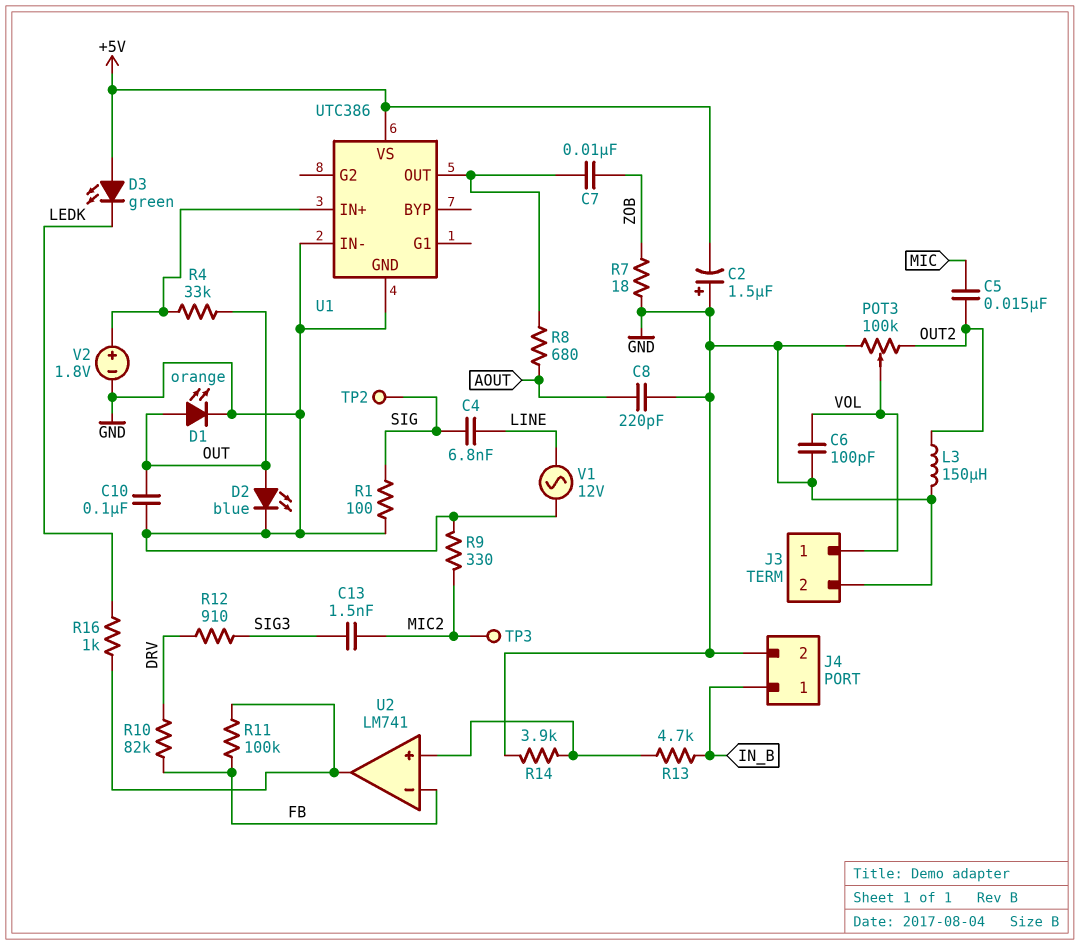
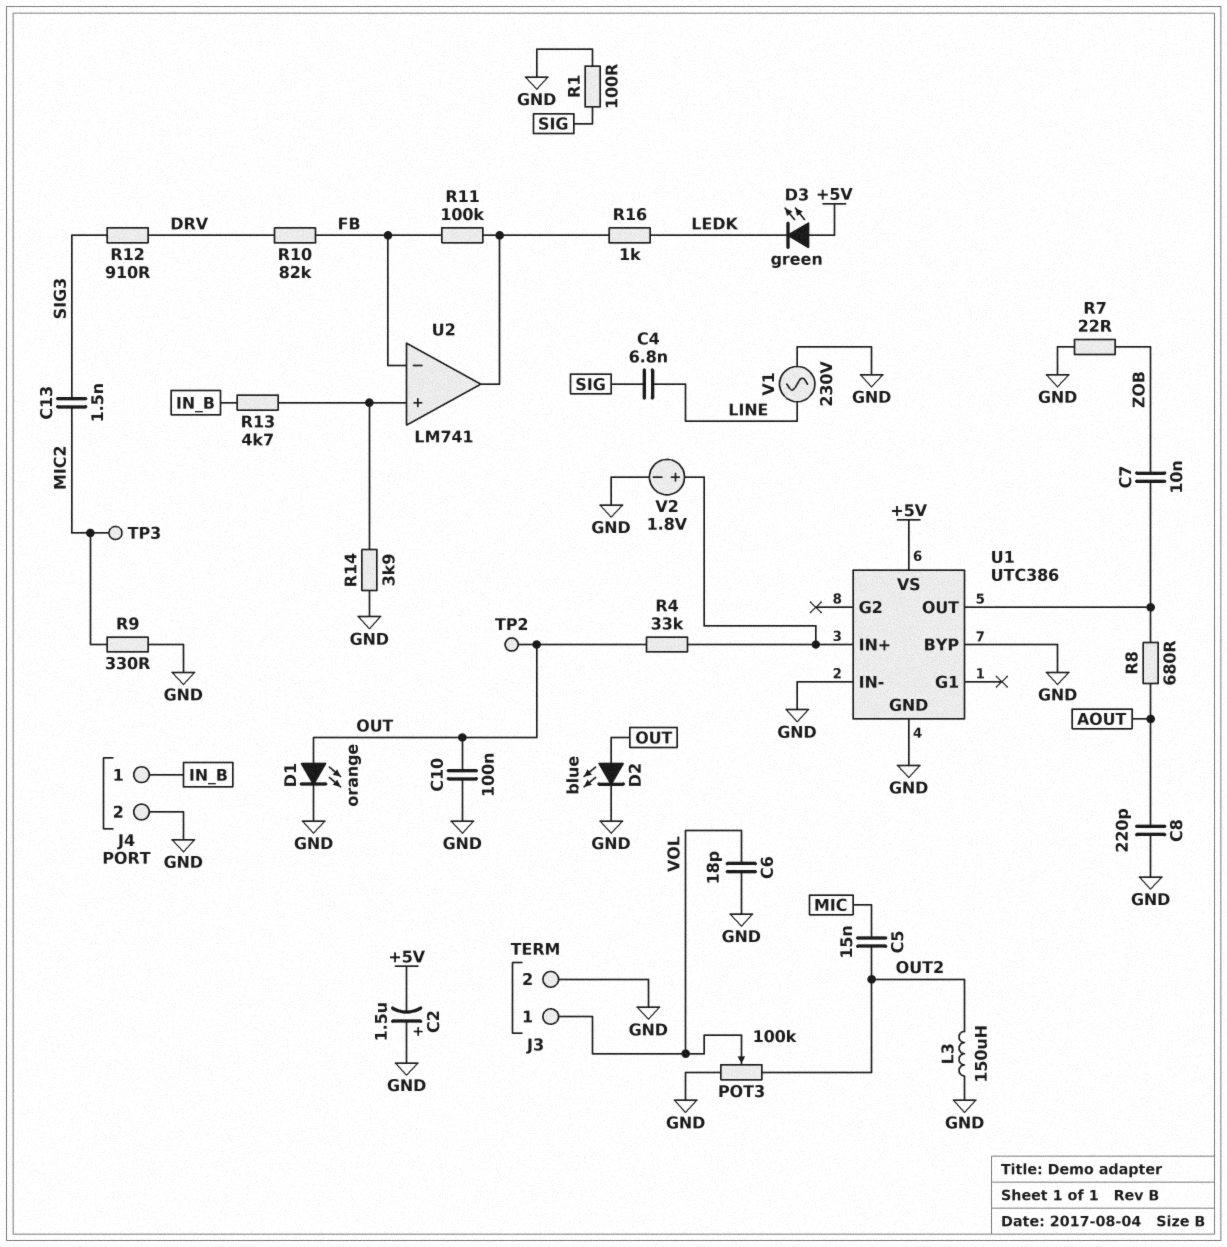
C6: 100pF (GND, VOL) -> 18pF (GND, VOL)
R7: 18 (GND, ZOB) -> 22 (GND, ZOB)
TP2: test point (SIG) -> test point (OUT)
U1 pin BYP: none -> GND
V1: AC 12V (GND, LINE) -> AC 230V (GND, LINE)

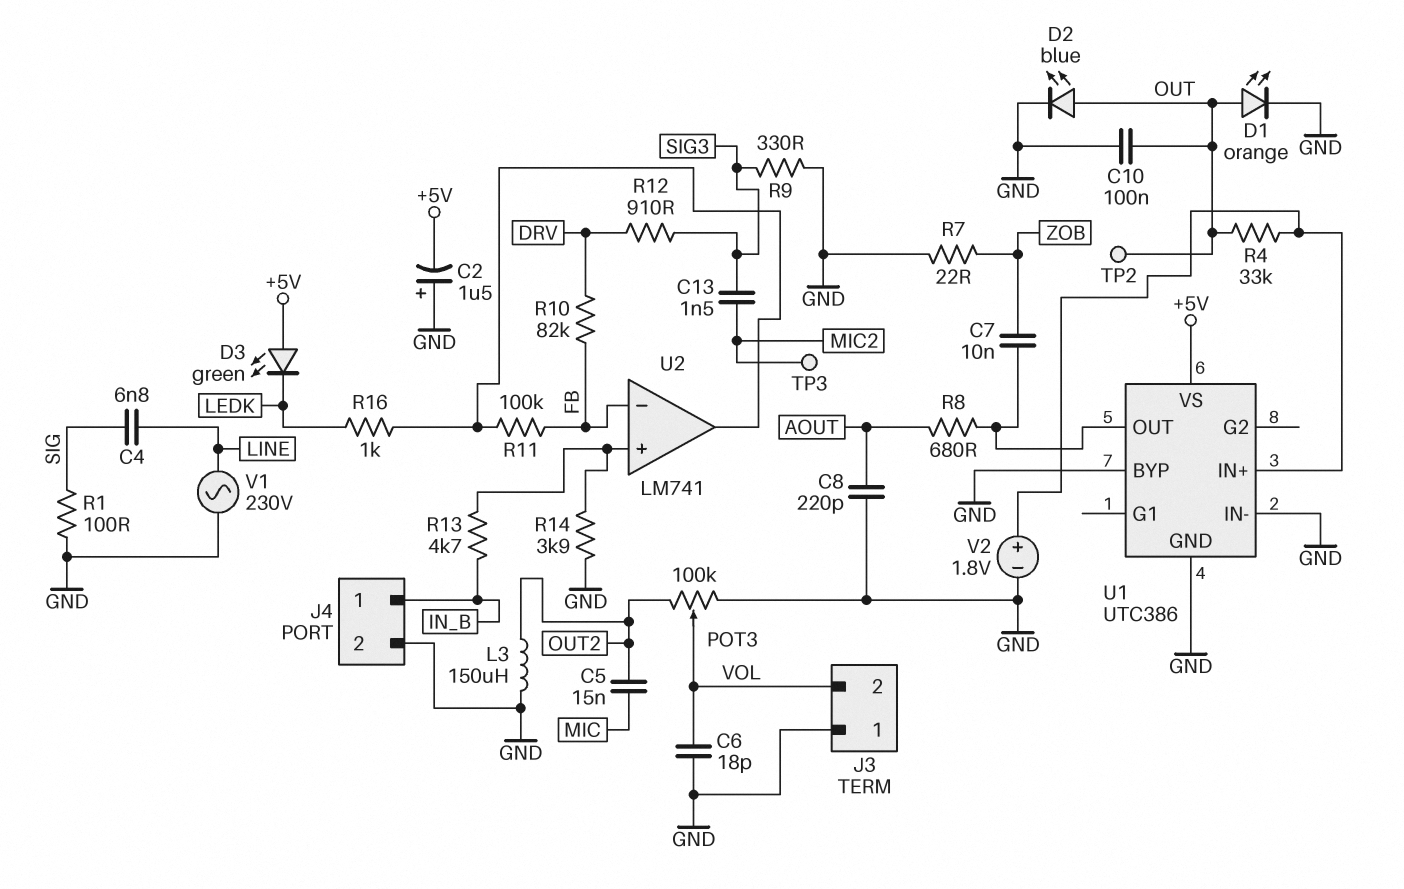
J3 pin 1: VOL -> GND
J3 pin 2: GND -> VOL
R9: 330 (GND, MIC2) -> 330 (GND, SIG3)

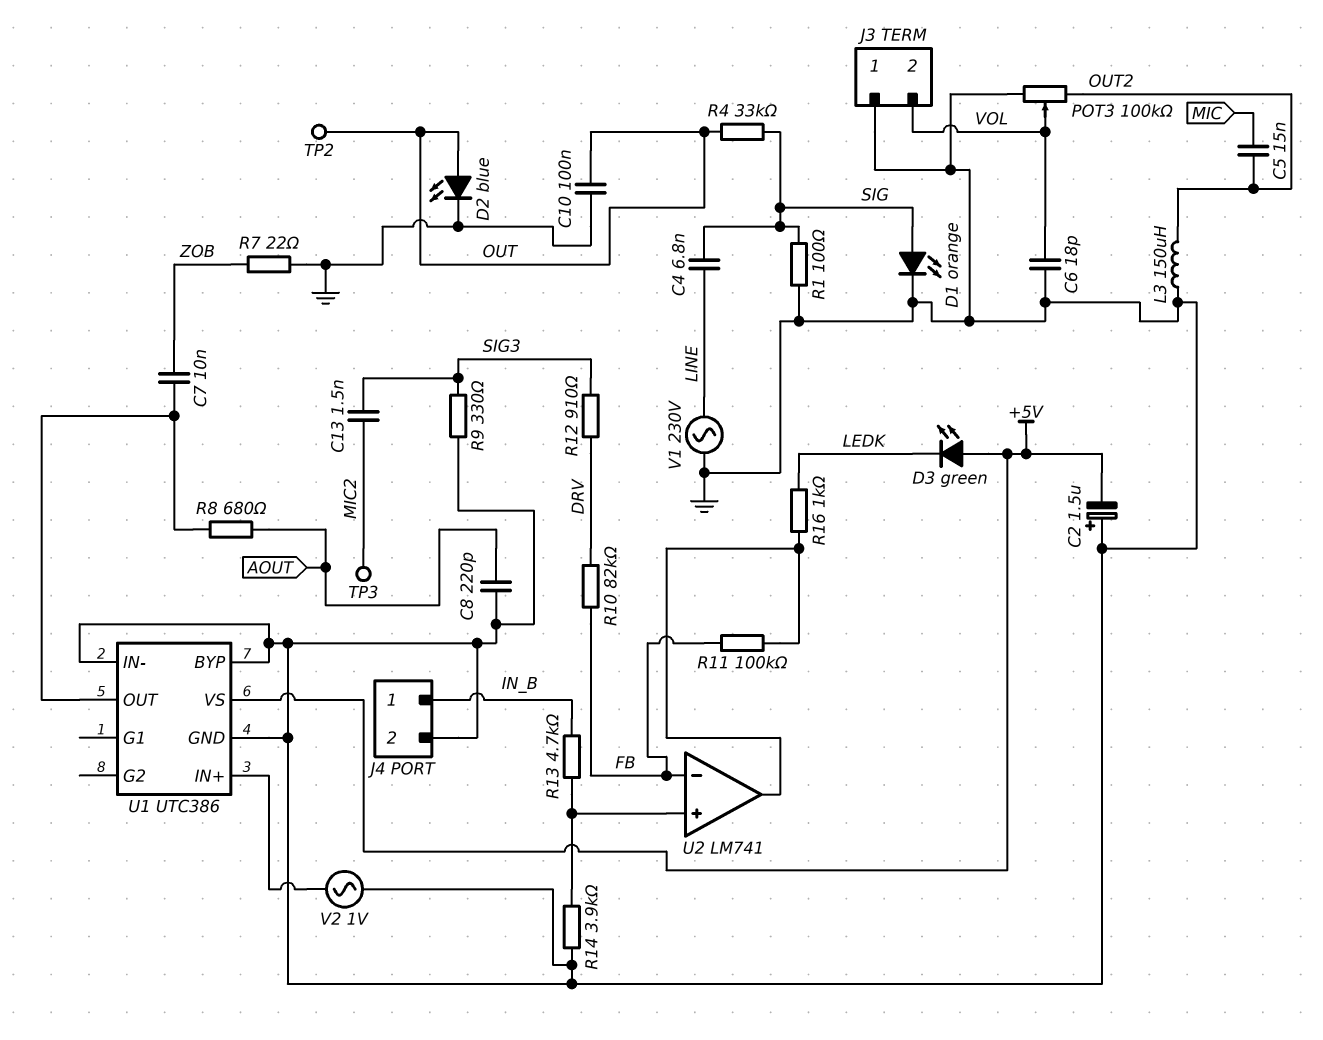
D1: LED orange (A OUT, K GND) -> LED orange (A SIG, K GND)
R4: 33k (OUT, U1/IN+) -> 33k (OUT, SIG)
V2: 1.8V (plus U1/IN+, minus GND) -> AC 1V (GND, U1/IN+)

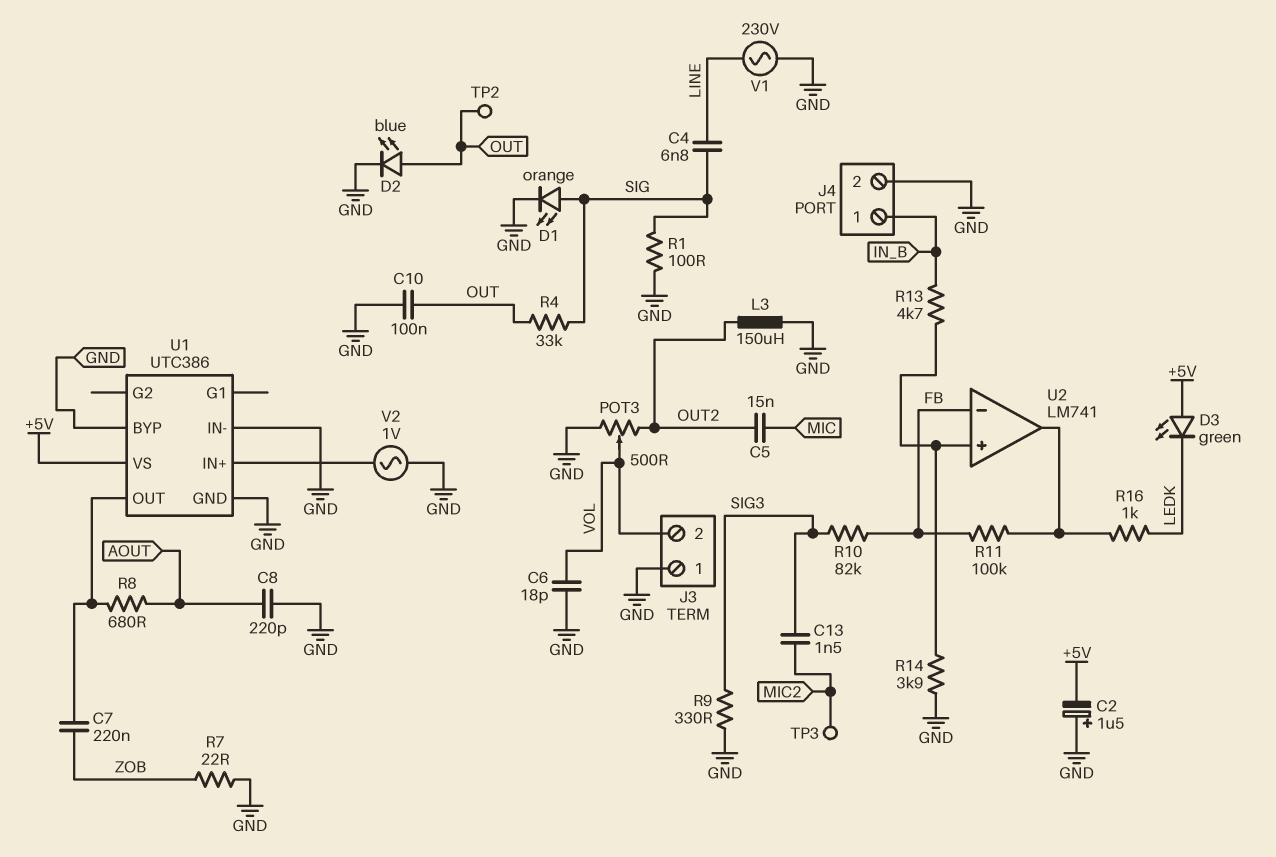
C7: 10nF (U1/OUT, ZOB) -> 220nF (U1/OUT, ZOB)
POT3: 100k (GND, OUT2, wiper VOL) -> 500 (GND, OUT2, wiper VOL)
R10: 82k (DRV, FB) -> 82k (FB, SIG3)
R12: 910 (DRV, SIG3) -> none

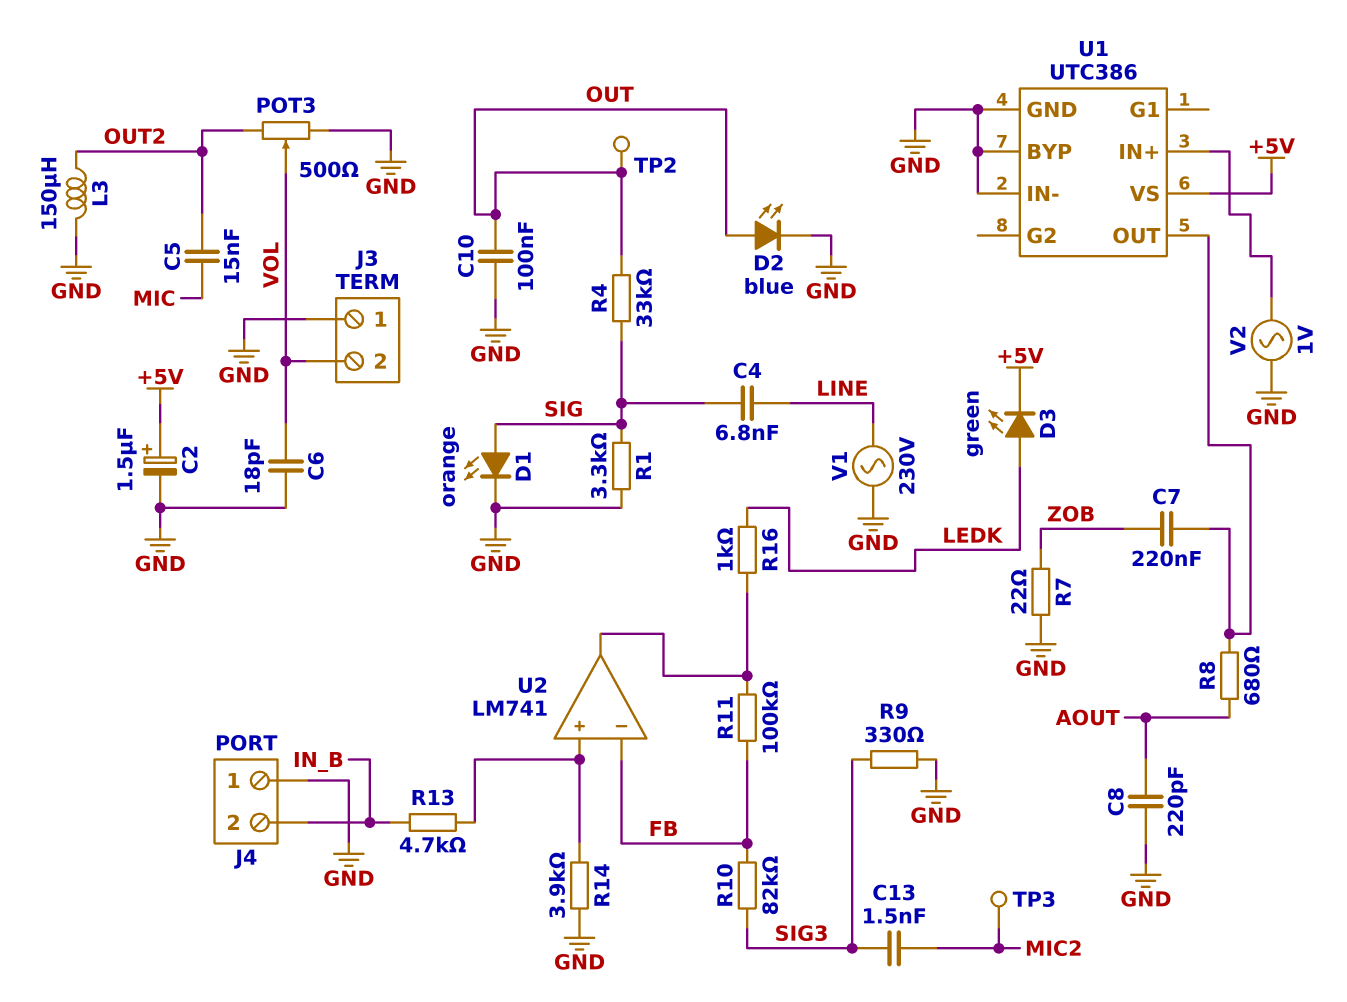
C2: 1.5uF (plus GND, minus +5V) -> 1.5uF (plus +5V, minus GND)
D3: LED green (A +5V, K LEDK) -> LED green (A LEDK, K +5V)
J4 pin 1: IN_B -> GND
J4 pin 2: GND -> IN_B
R1: 100 (GND, SIG) -> 3.3k (GND, SIG)

